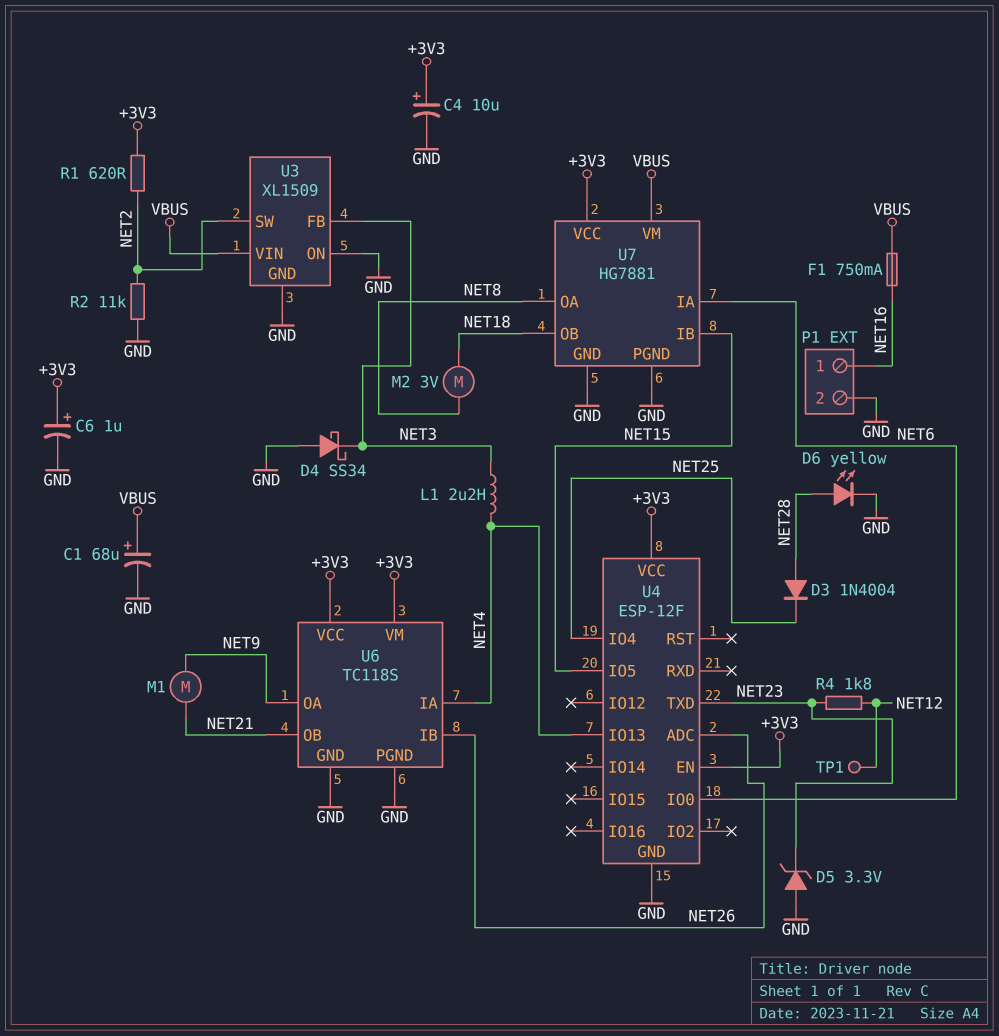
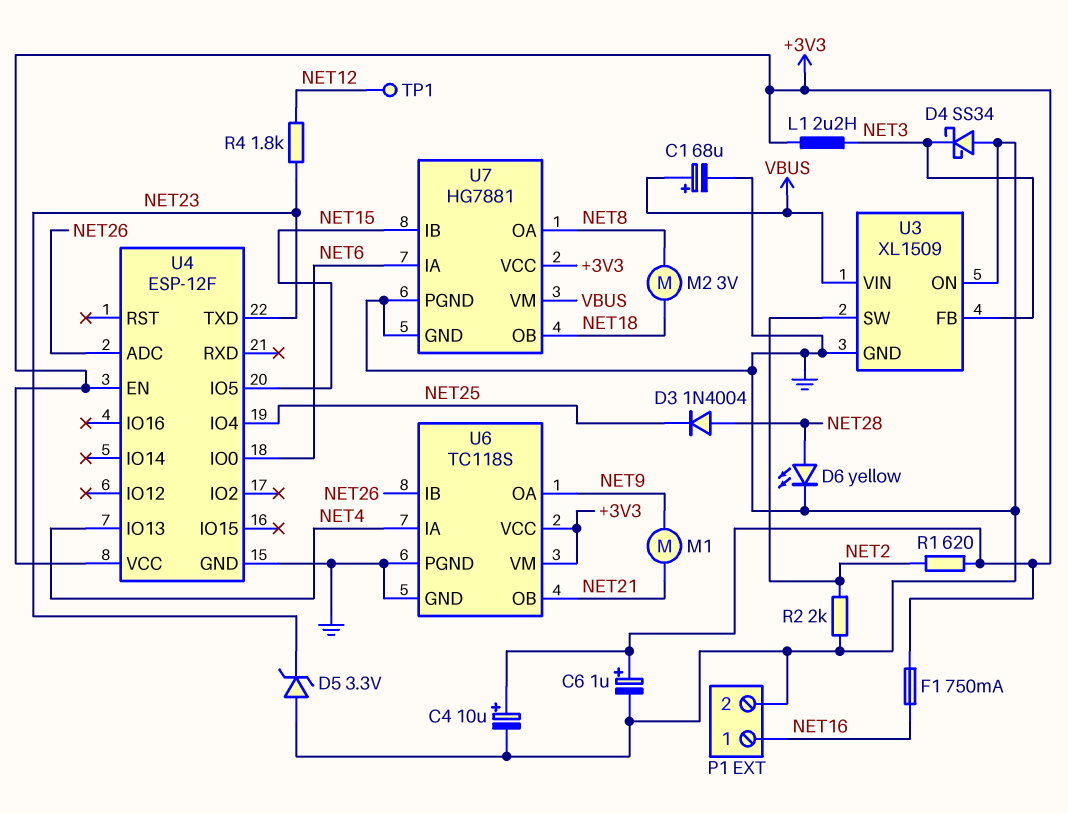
F1: 750mA (NET16, VBUS) -> 750mA (+3V3, NET16)
L1: 2.2uH (NET3, NET4) -> 2.2uH (+3V3, NET3)
R2: 11k (GND, NET2) -> 2k (GND, NET2)

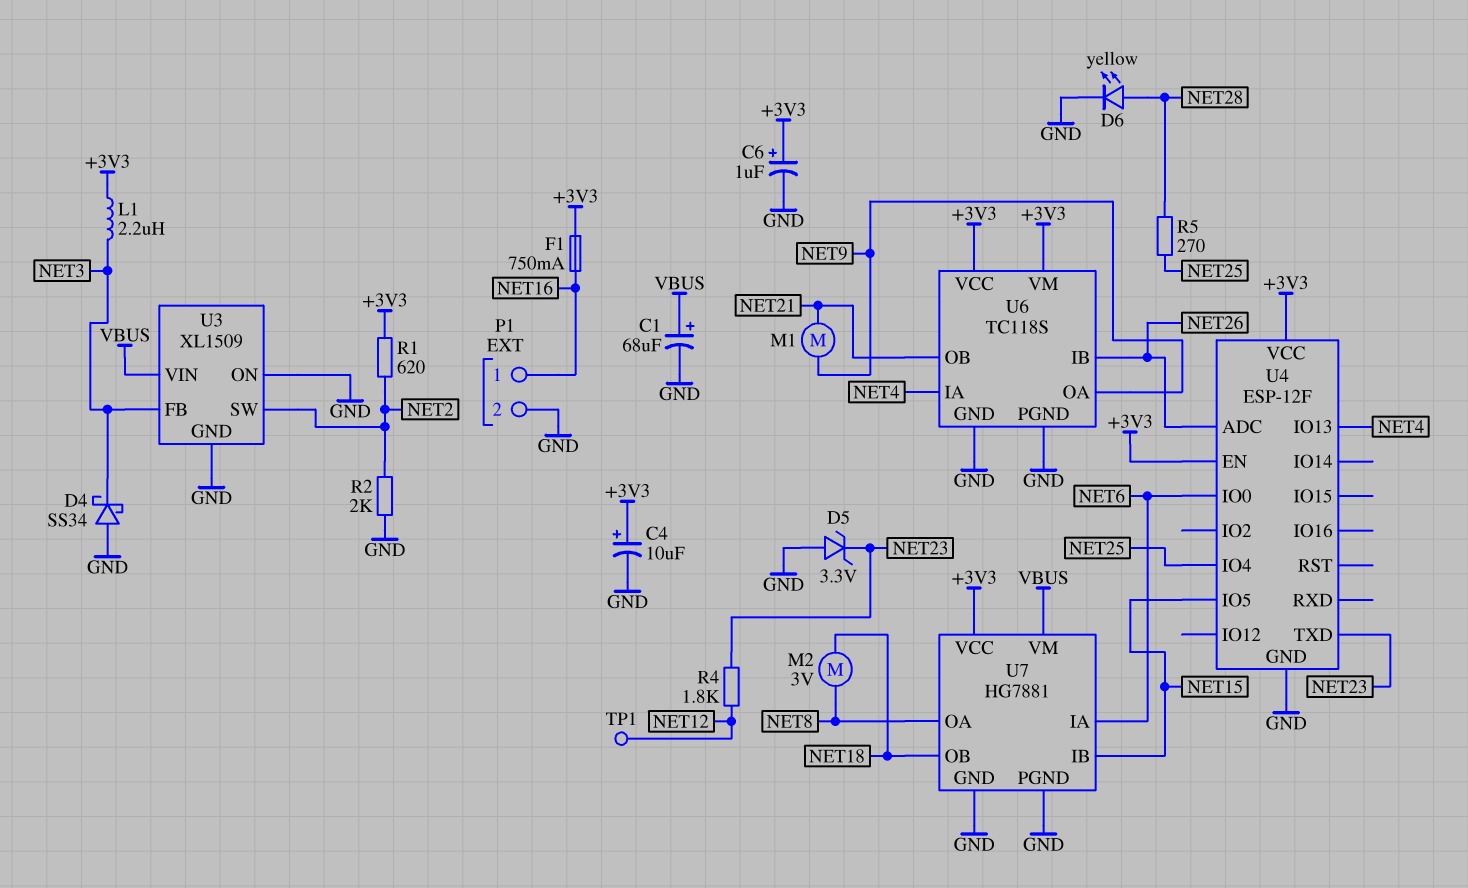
D3: diode 1N4004 (A NET28, K NET25) -> none
R5: none -> 270 (NET25, NET28)

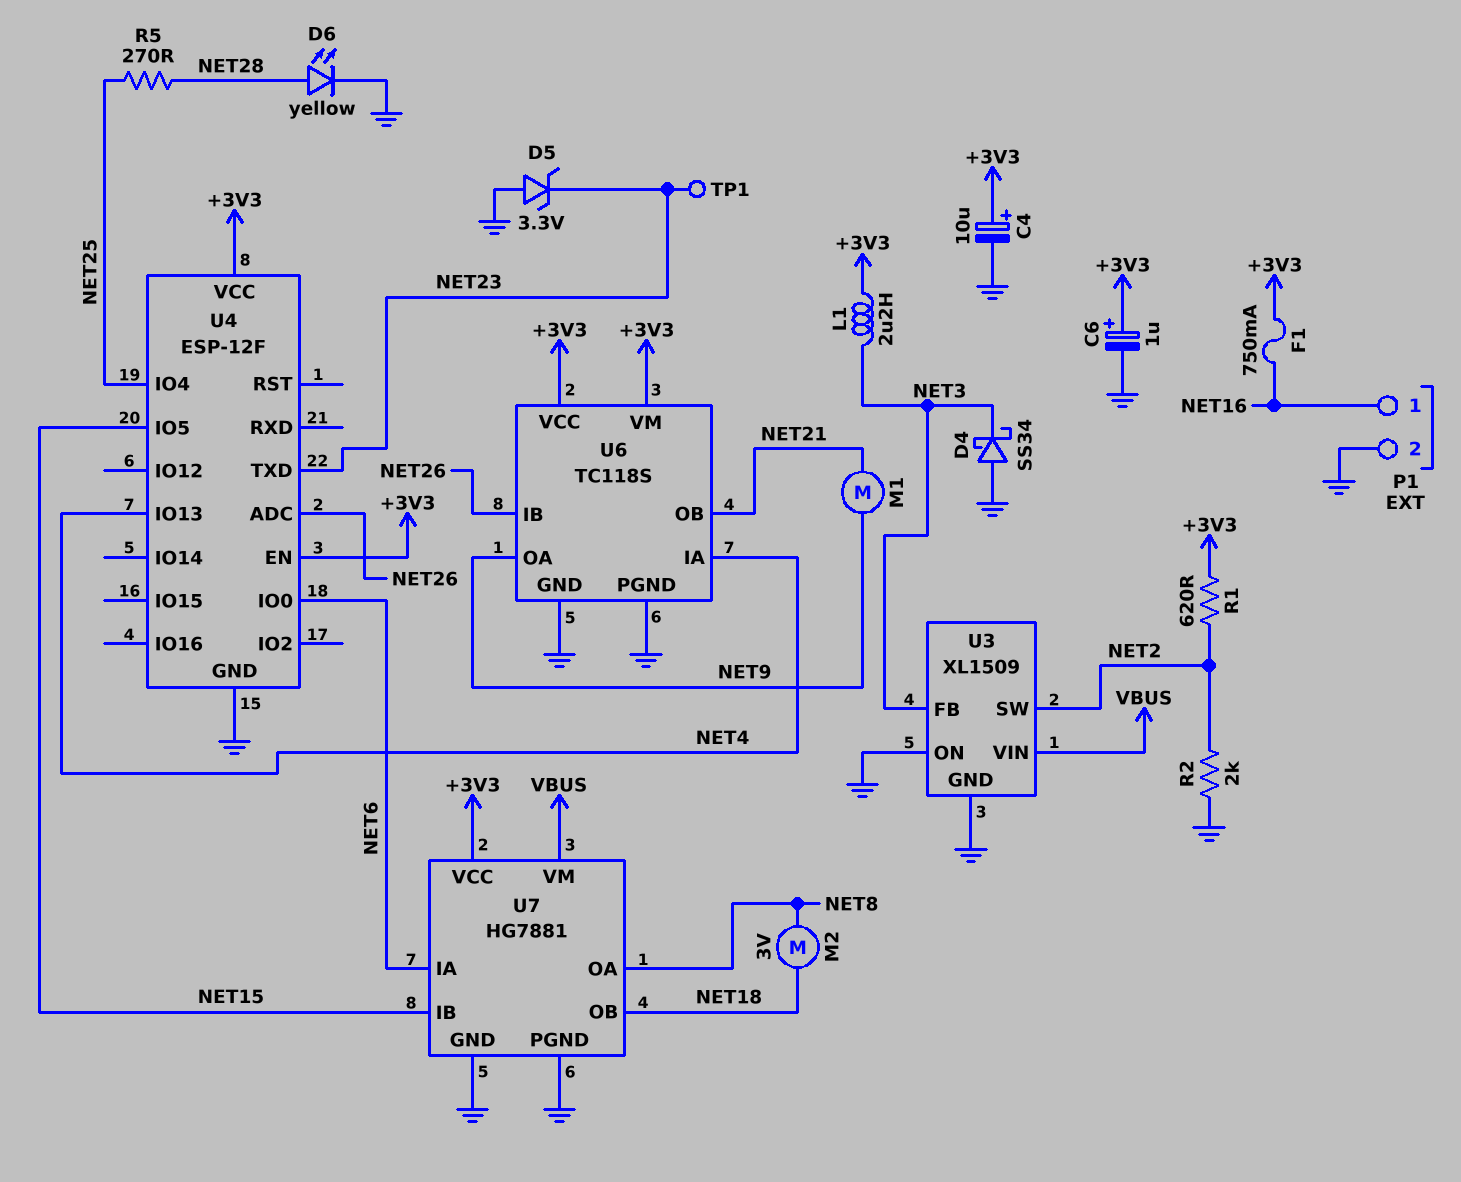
C1: 68uF (plus VBUS, minus GND) -> none
R4: 1.8k (NET12, NET23) -> none
TP1: test point (NET12) -> test point (NET23)

